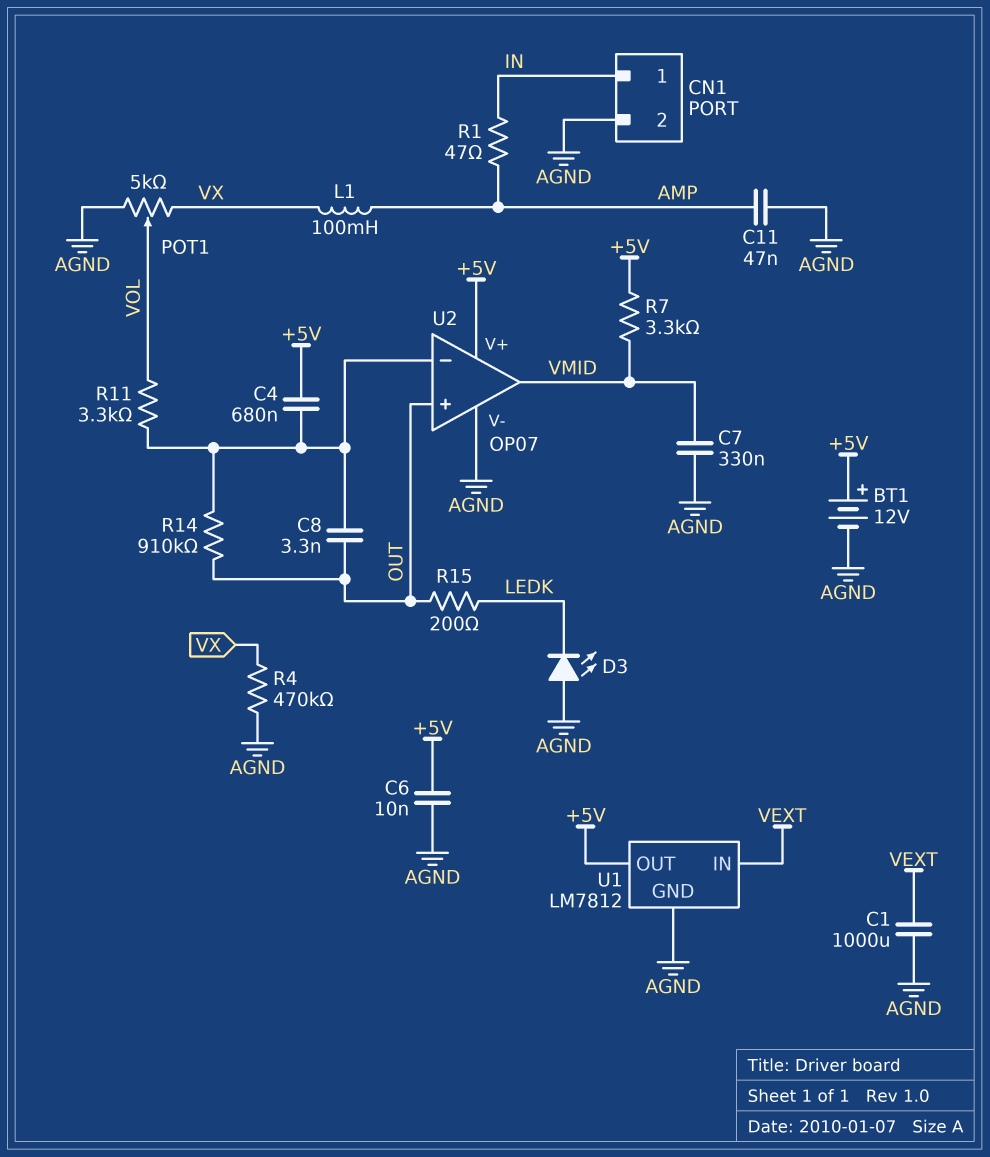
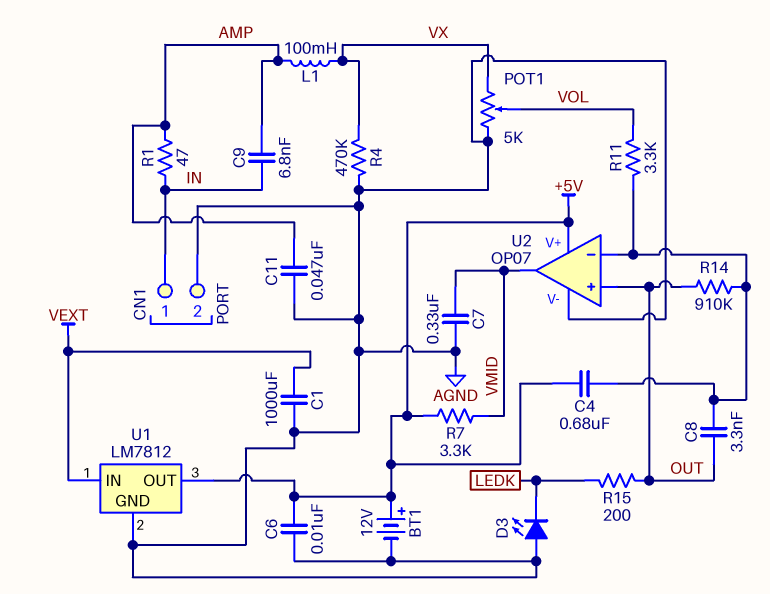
C9: none -> 6.8nF (AMP, IN)

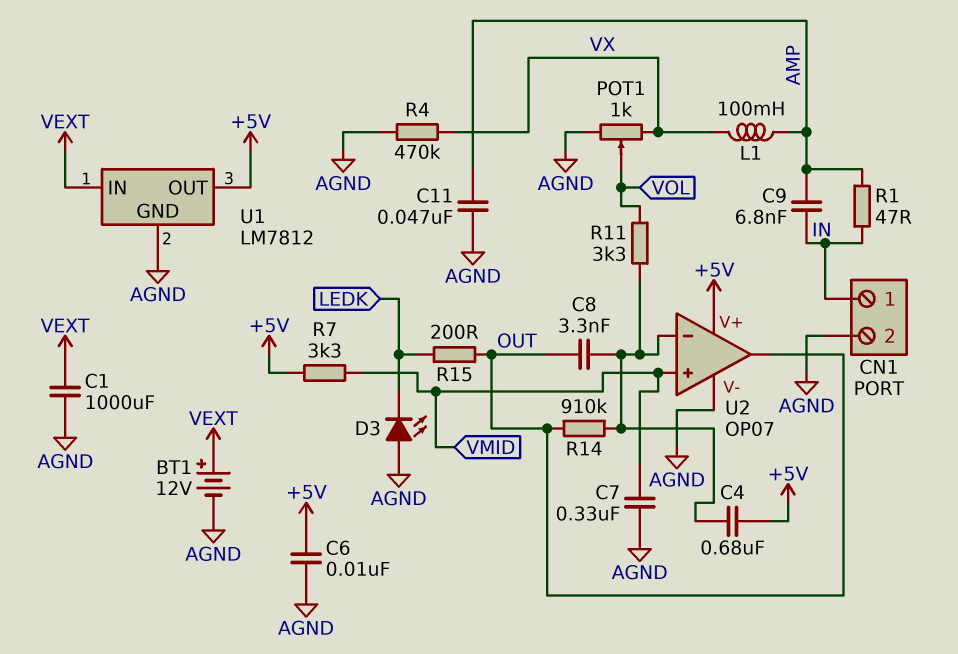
BT1: 12V (plus +5V, minus AGND) -> 12V (plus VEXT, minus AGND)
POT1: 5k (AGND, VX, wiper VOL) -> 1k (AGND, VX, wiper VOL)
U2 pin in+: OUT -> VMID
U2 pin out: VMID -> OUT

